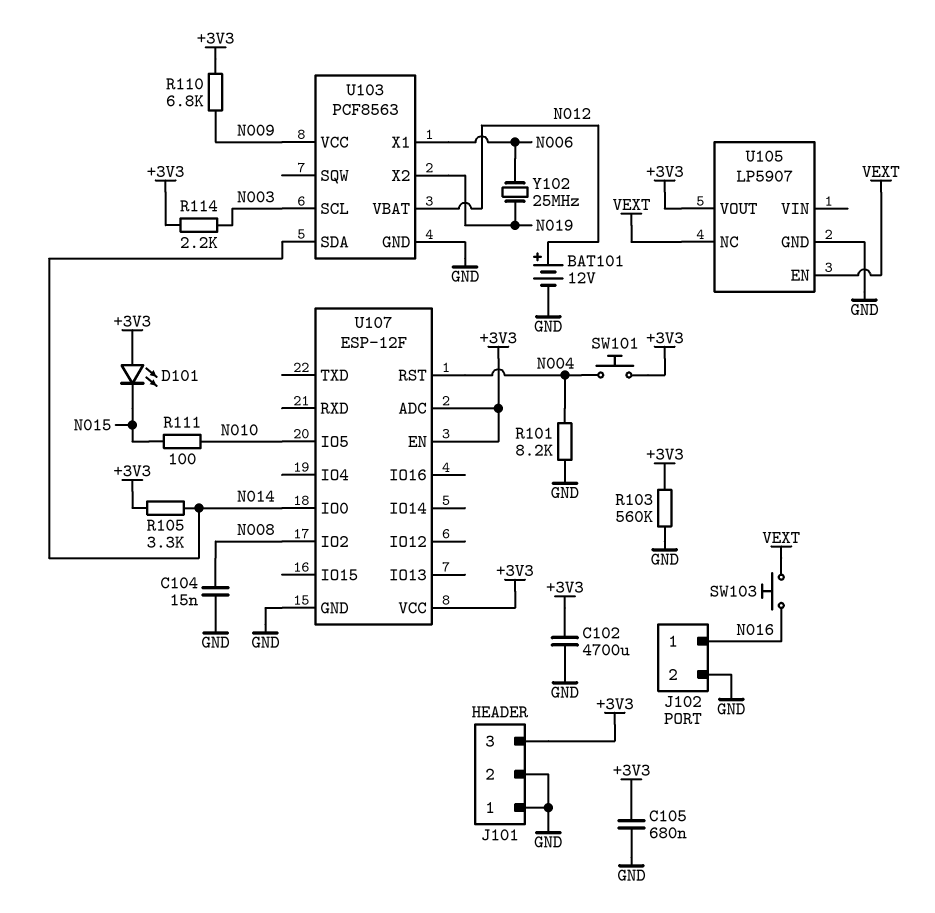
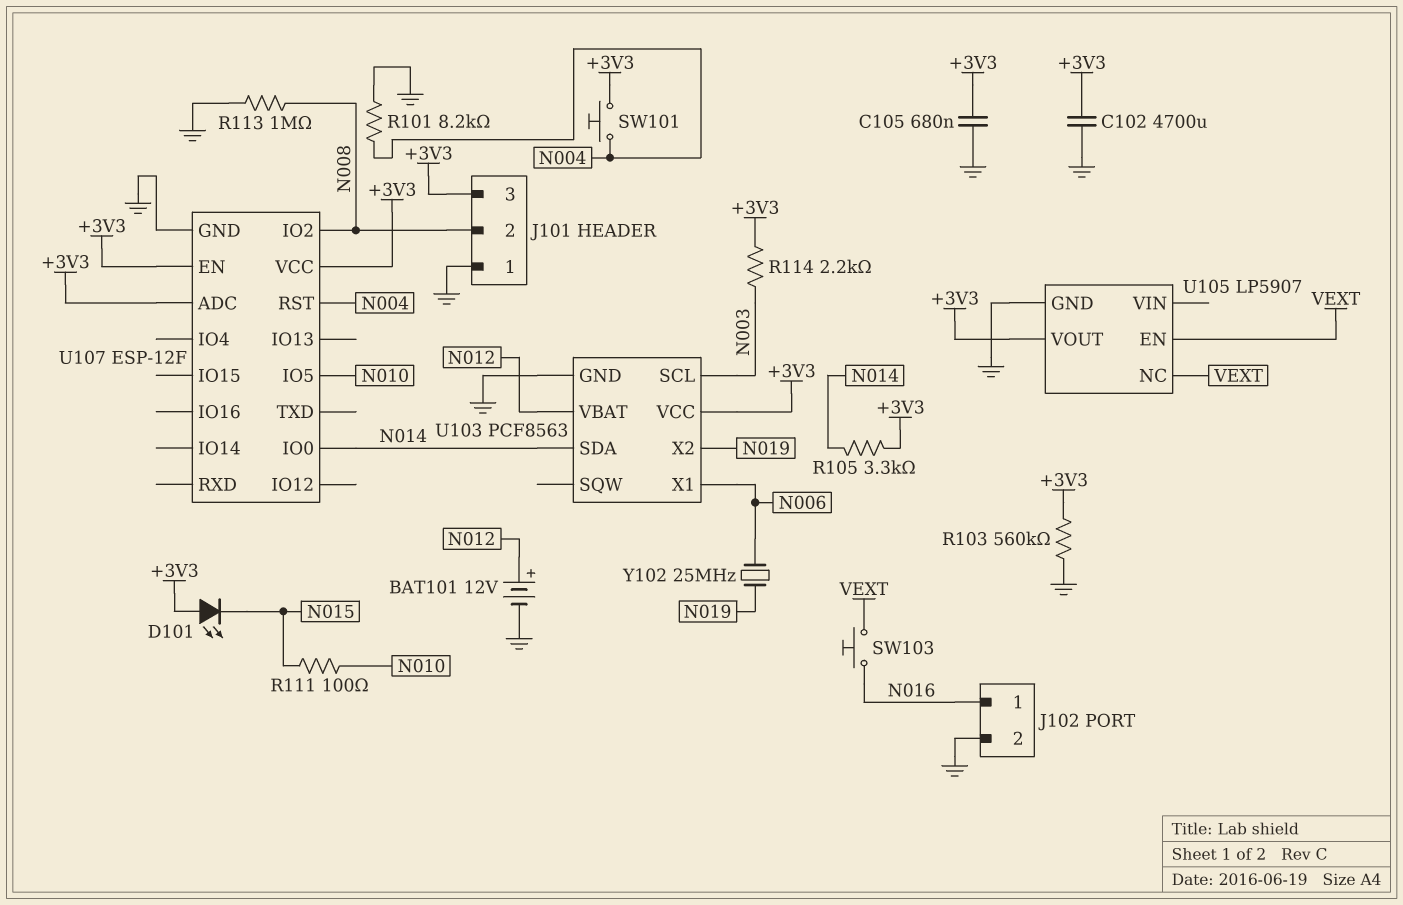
C104: 15nF (GND, N008) -> none
J101 pin 2: GND -> N008
R110: 6.8k (+3V3, N009) -> none
R113: none -> 1M (GND, N008)
U103 pin VCC: N009 -> +3V3

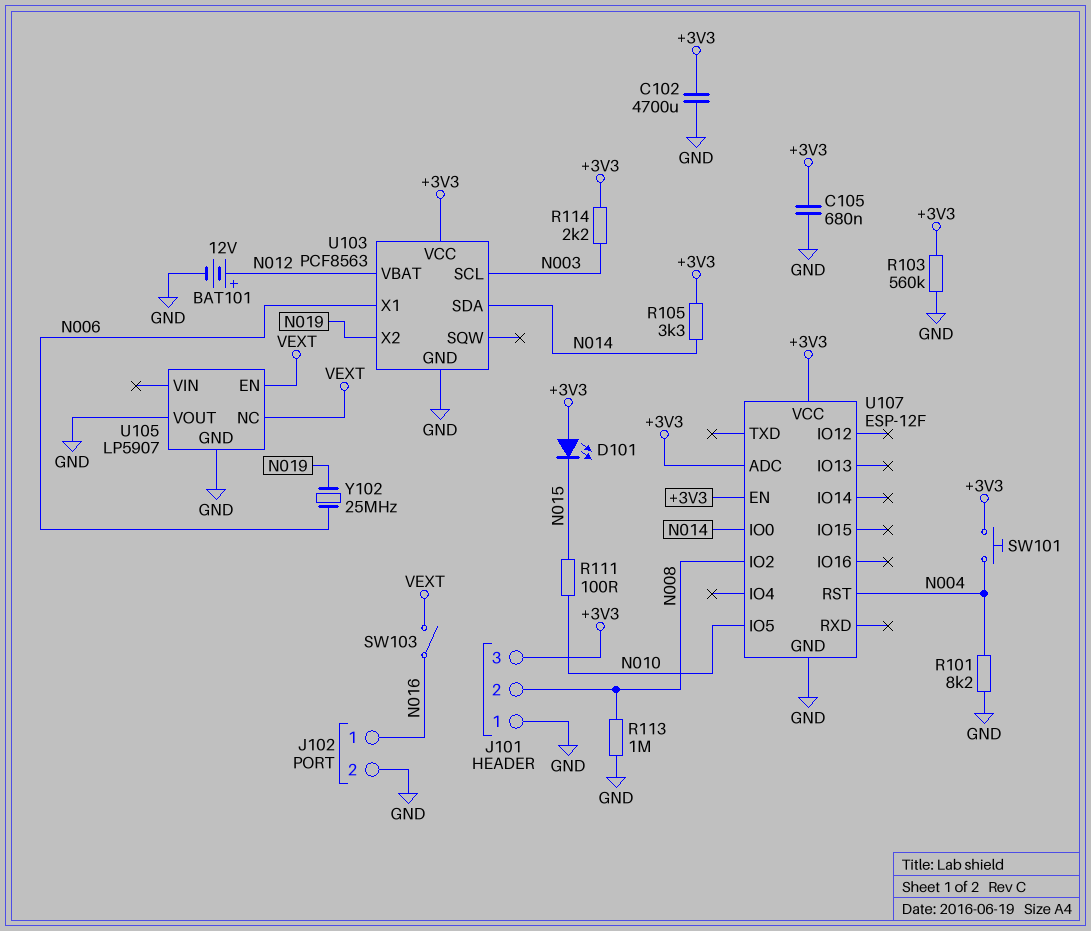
SW103: button (N016, VEXT) -> switch (N016, VEXT)
U105 pin VOUT: +3V3 -> GND

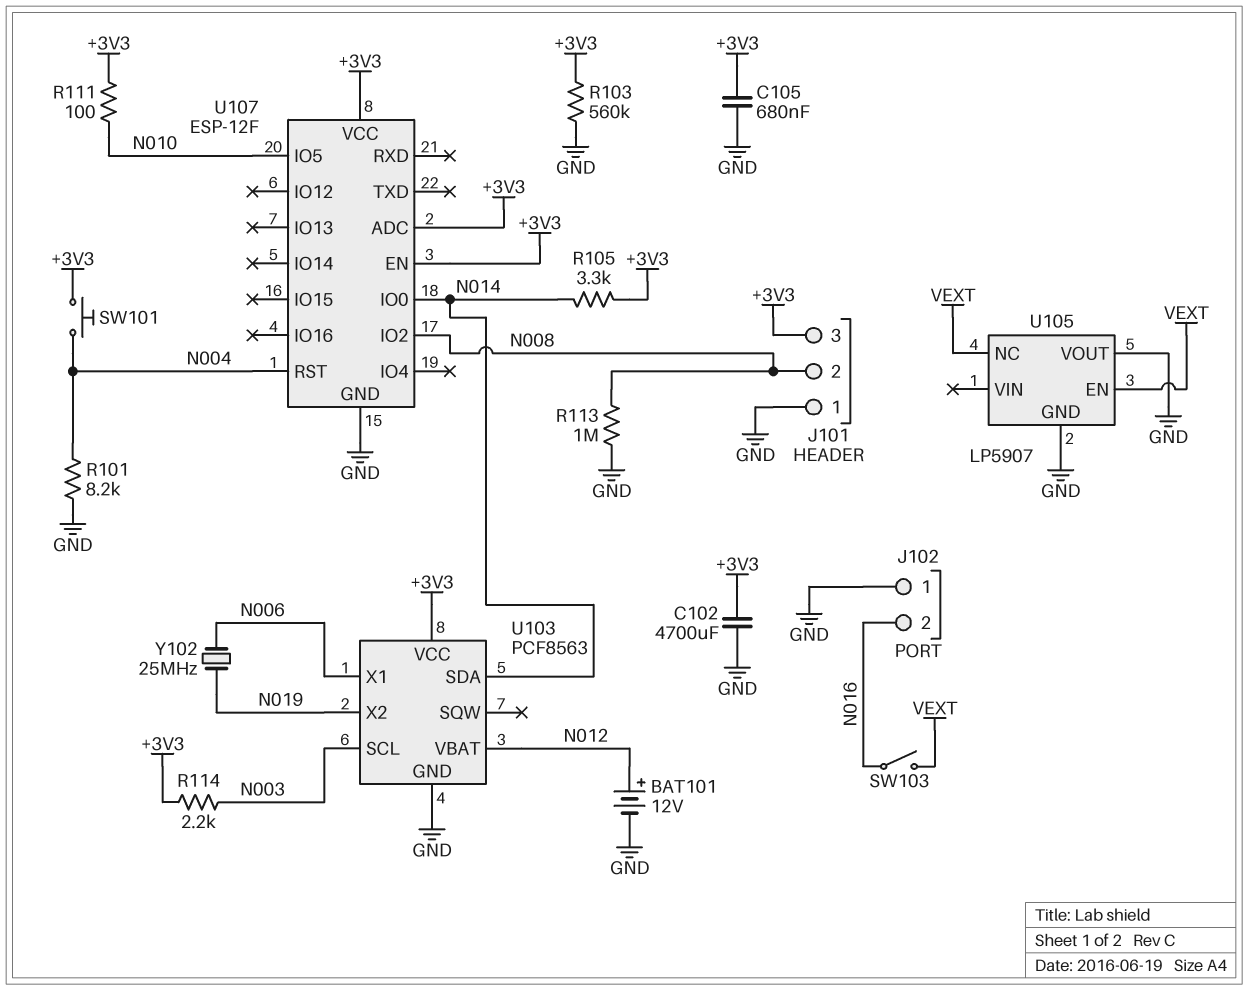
D101: LED (A +3V3, K N015) -> none
J102 pin 1: N016 -> GND
J102 pin 2: GND -> N016
R111: 100 (N010, N015) -> 100 (+3V3, N010)

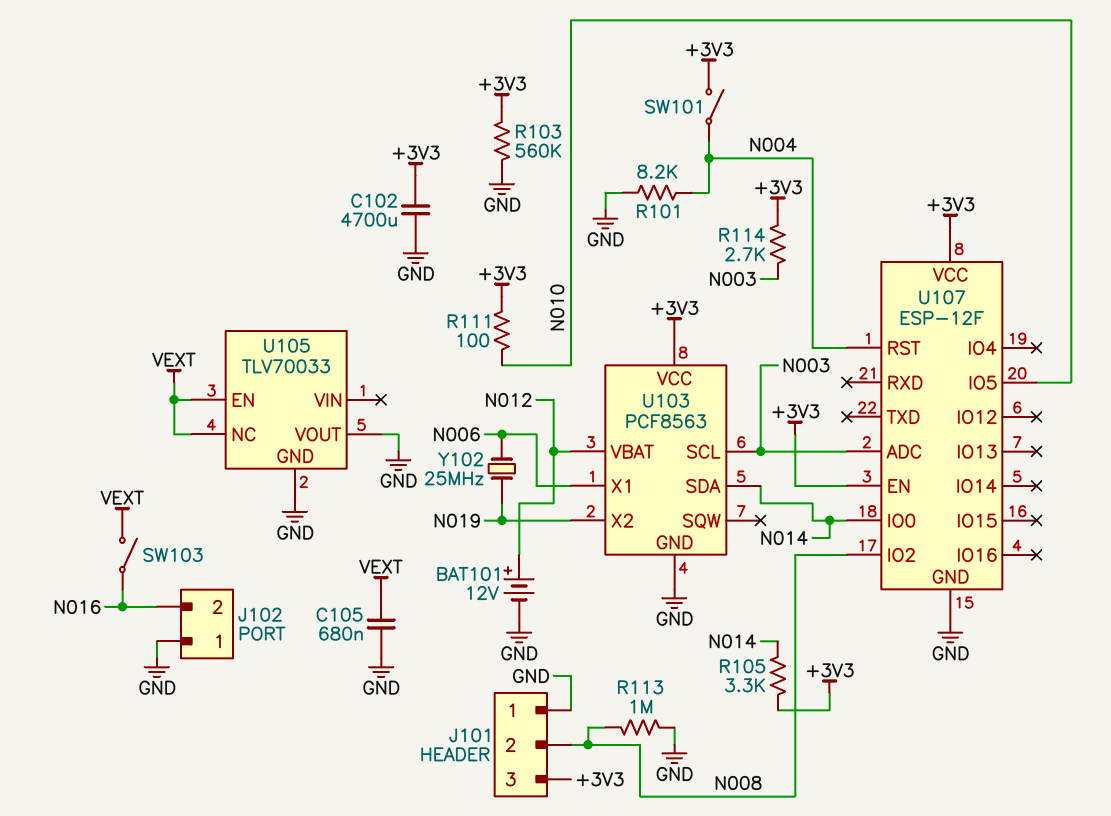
C105: 680nF (+3V3, GND) -> 680nF (GND, VEXT)
R114: 2.2k (+3V3, N003) -> 2.7k (+3V3, N003)
SW101: button (+3V3, N004) -> switch (+3V3, N004)
U105: LP5907 -> TLV70033
U107 pin ADC: +3V3 -> N003

